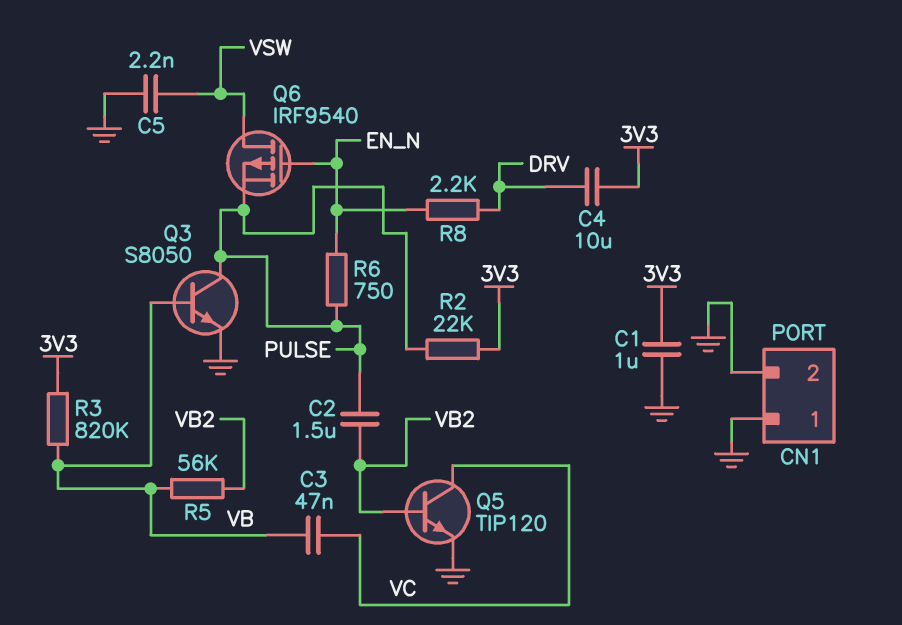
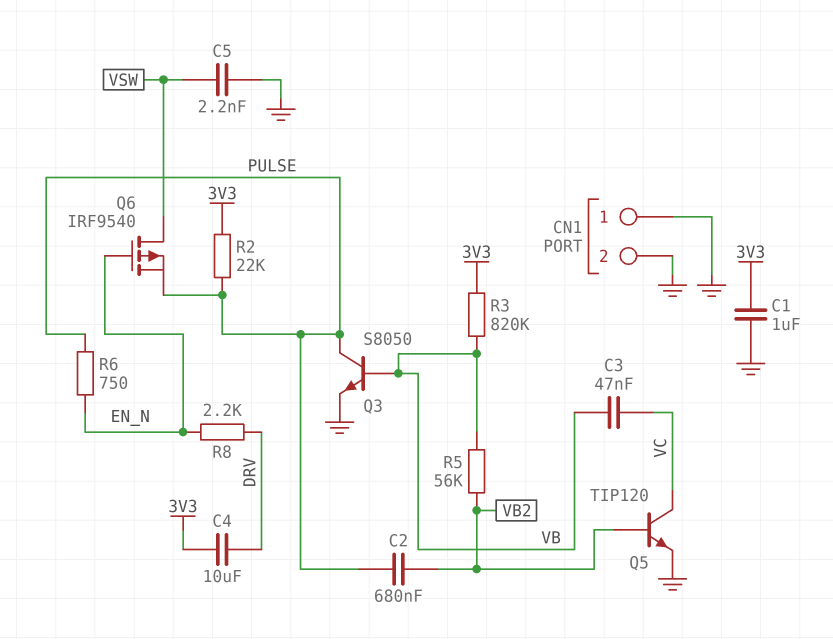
C2: 1.5uF (PULSE, VB2) -> 680nF (PULSE, VB2)

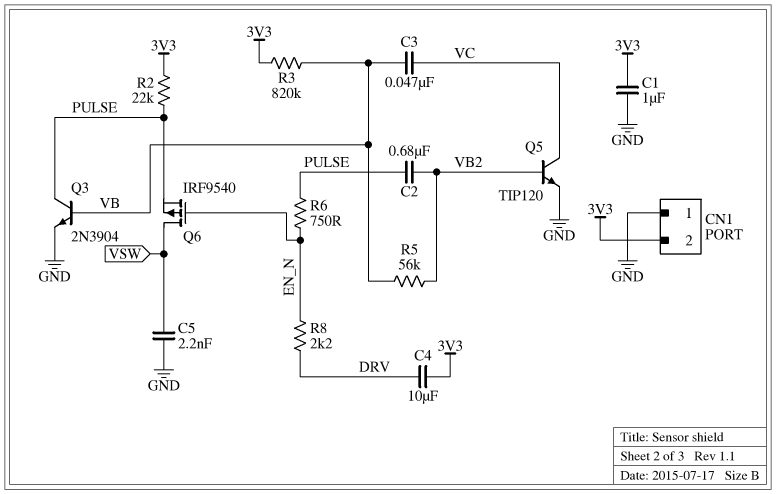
CN1 pin 2: GND -> 3V3
Q3: NPN S8050 (B VB, C PULSE, E GND) -> NPN 2N3904 (B VB, C PULSE, E GND)

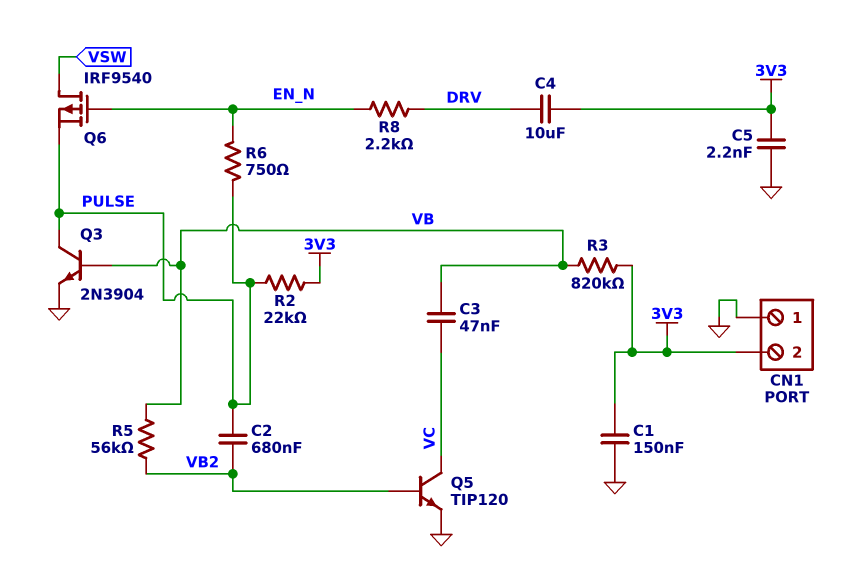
C1: 1uF (3V3, GND) -> 150nF (3V3, GND)
C5: 2.2nF (GND, VSW) -> 2.2nF (3V3, GND)

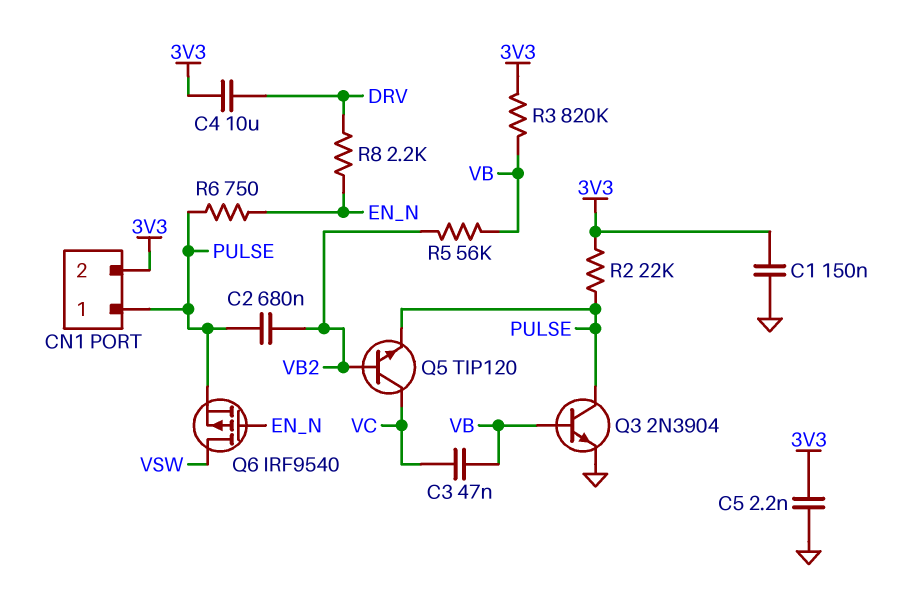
CN1 pin 1: GND -> PULSE
Q5: NPN TIP120 (B VB2, C VC, E GND) -> NPN TIP120 (B VB2, C VC, E PULSE)

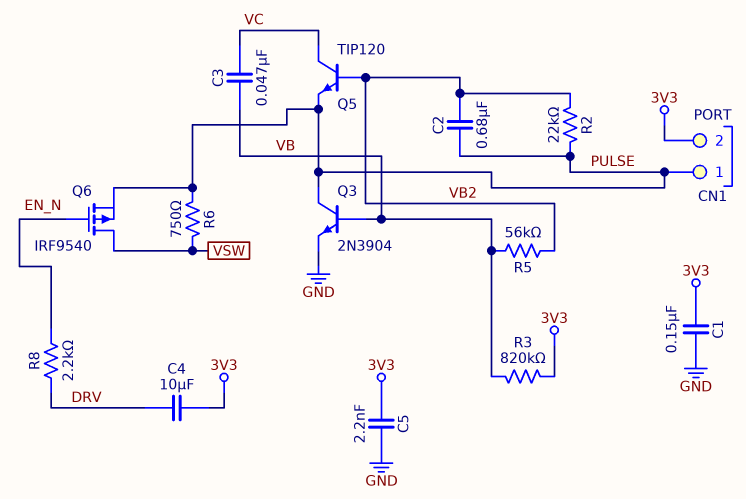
R2: 22k (3V3, PULSE) -> 22k (PULSE, VB2)
R6: 750 (EN_N, PULSE) -> 750 (PULSE, VSW)

